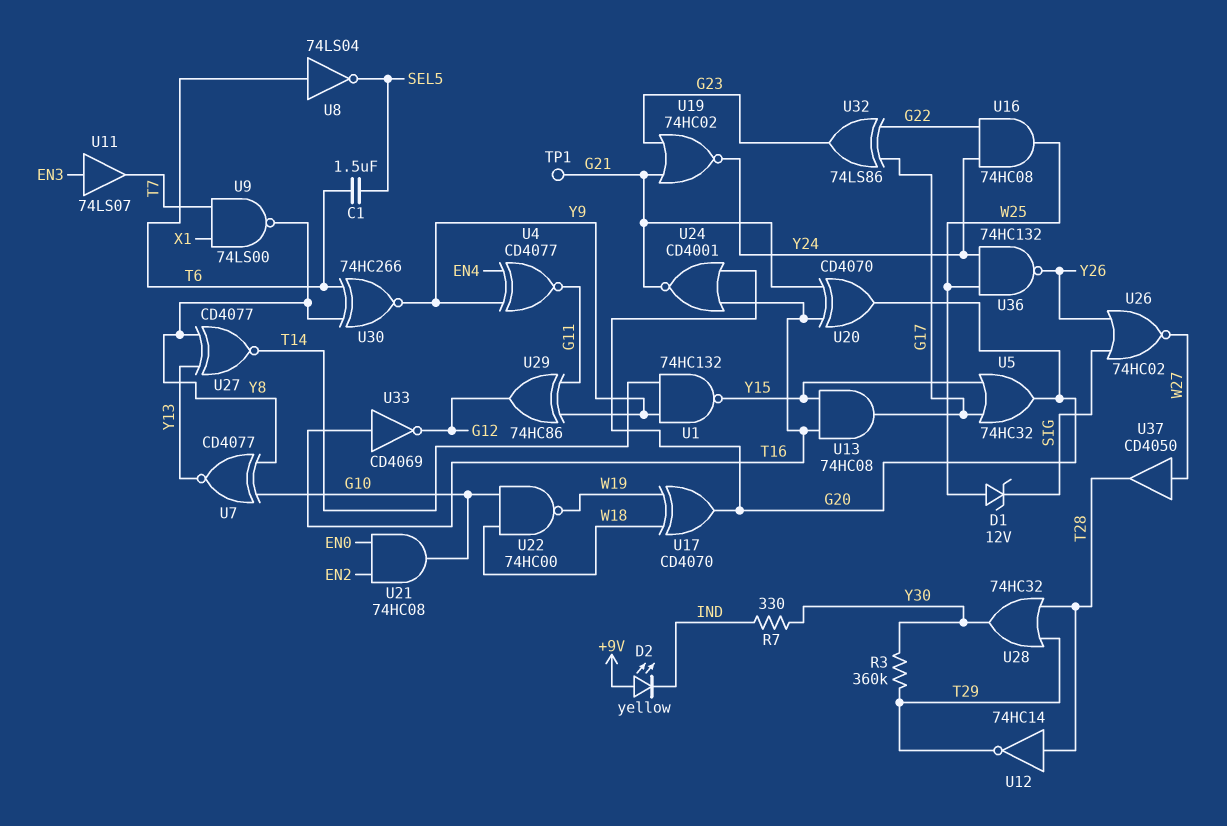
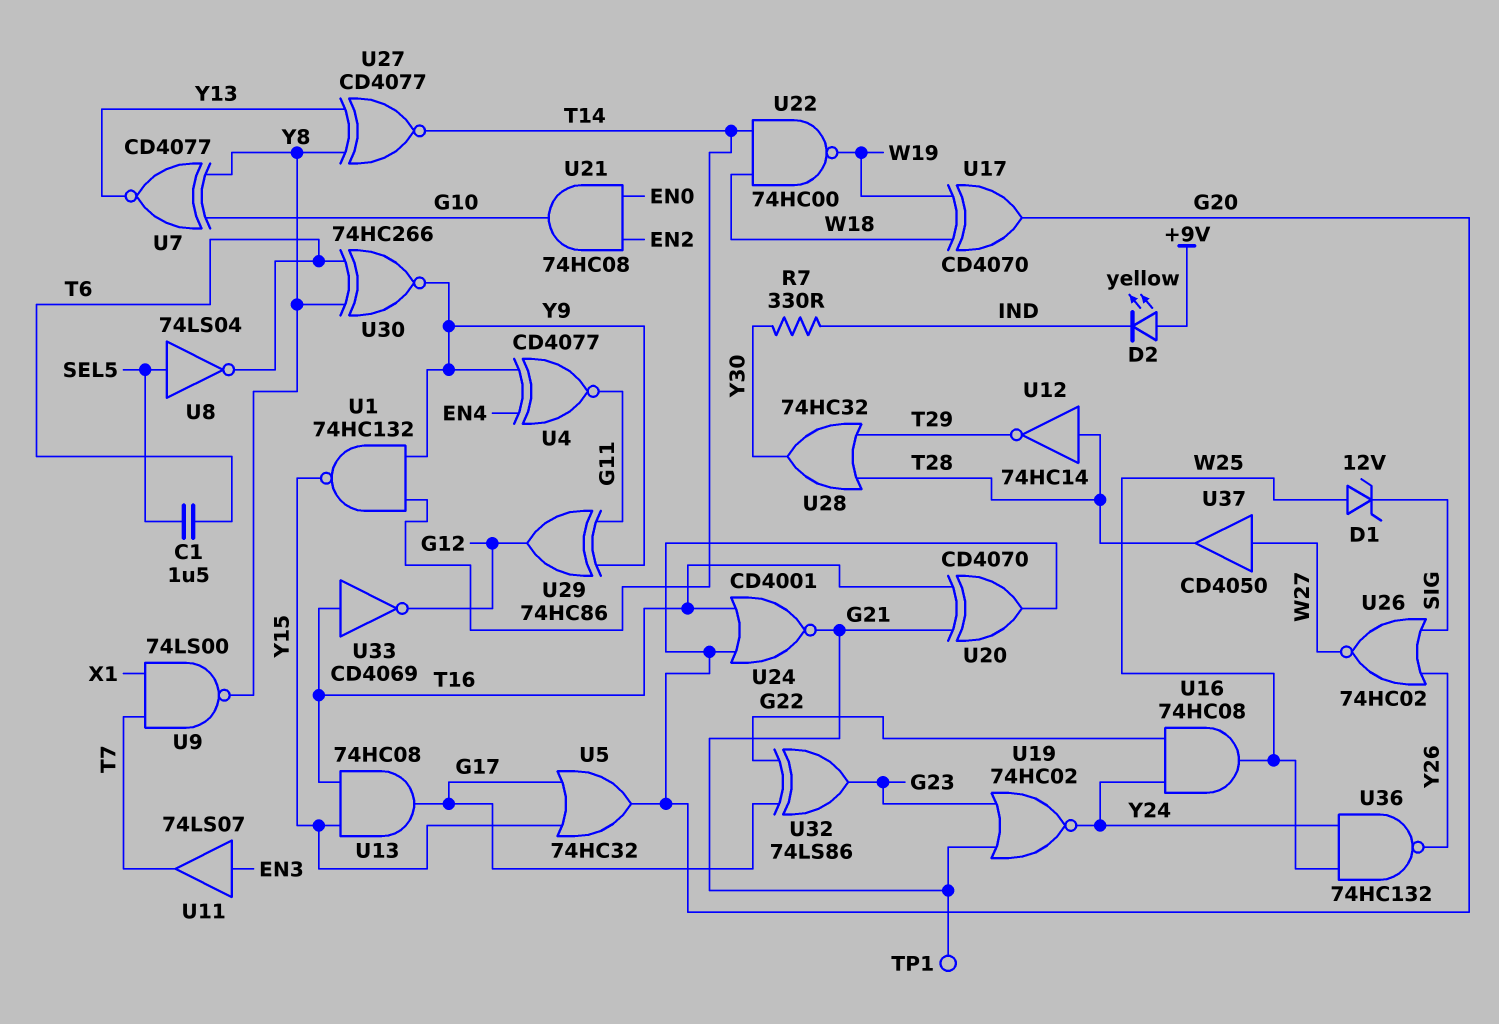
R3: 360k (T29, Y30) -> none
U8: NOT 74LS04 (in T6, out SEL5) -> NOT 74LS04 (in SEL5, out T6)
U22: NAND 74HC00 (in G10, in W18, out W19) -> NAND 74HC00 (in T14, in W18, out W19)

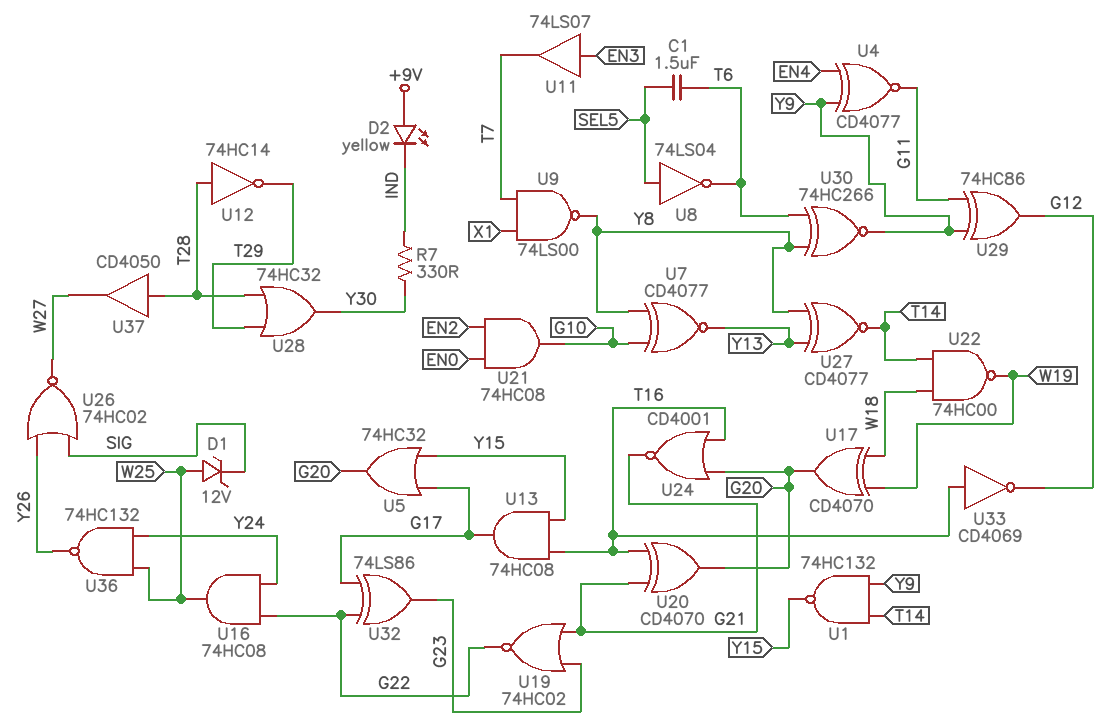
TP1: test point (G21) -> none
U19: NOR 74HC02 (in G21, in G23, out Y24) -> NOR 74HC02 (in G21, in G23, out G22)
U37: buffer CD4050 (in W27, out T28) -> buffer CD4050 (in T28, out W27)

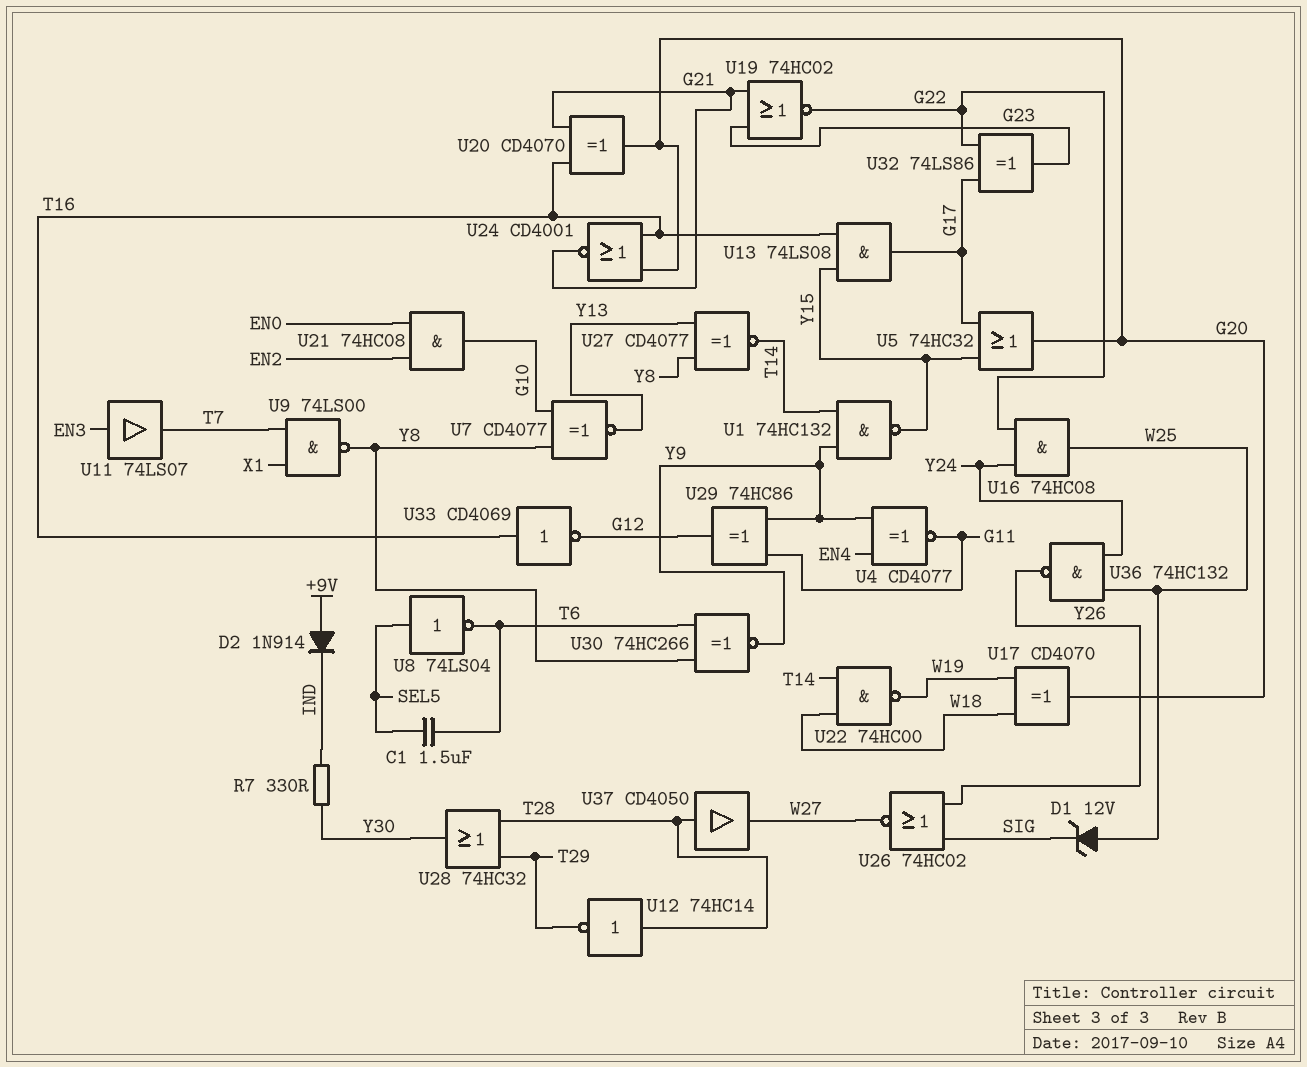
D2: LED yellow (A +9V, K IND) -> diode 1N914 (A +9V, K IND)
U13: AND 74HC08 (in T16, in Y15, out G17) -> AND 74LS08 (in T16, in Y15, out G17)

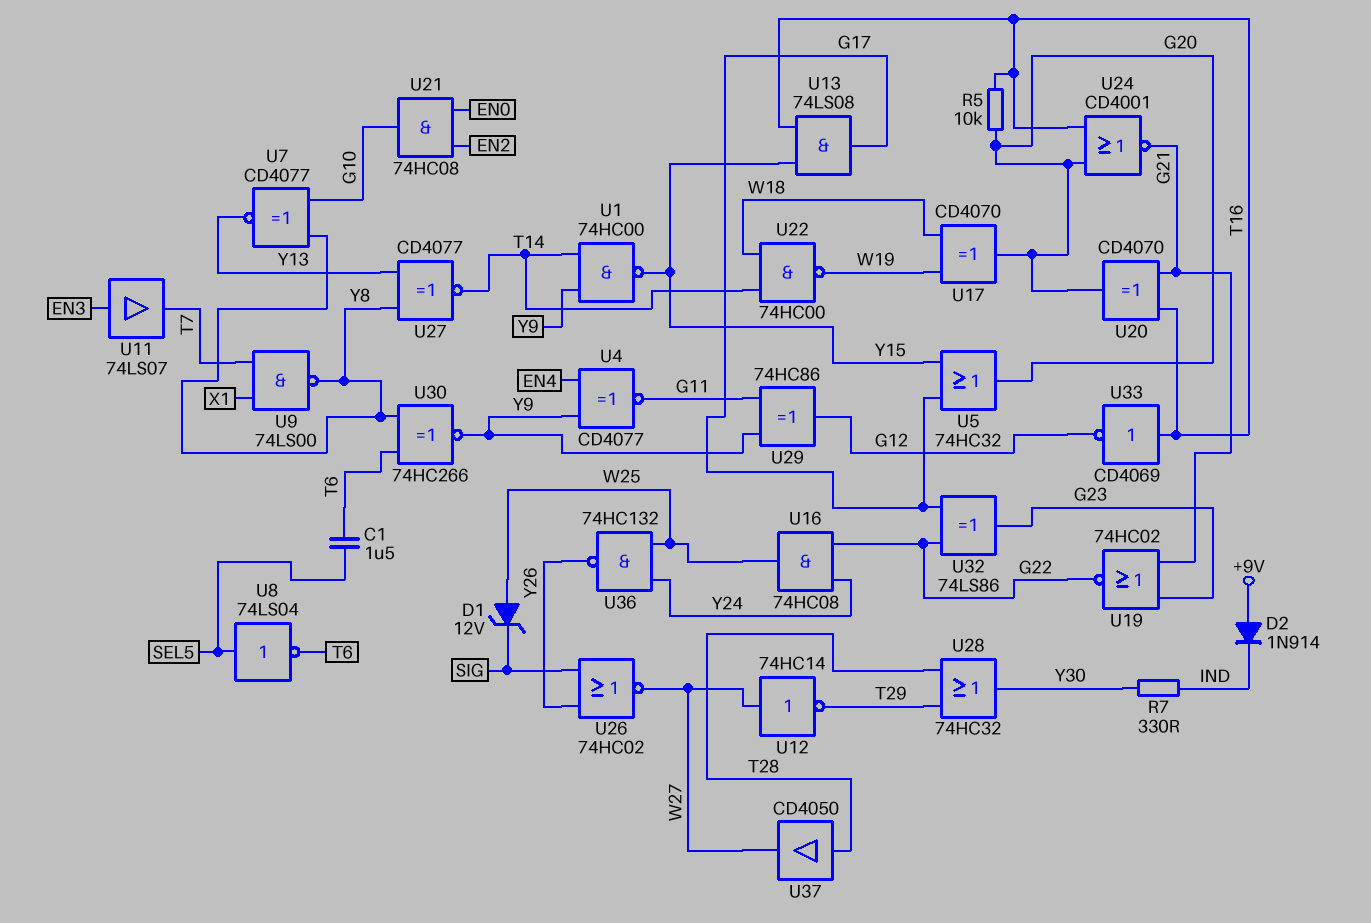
R5: none -> 10k (G20, T16)
U1: NAND 74HC132 (in T14, in Y9, out Y15) -> NAND 74HC00 (in T14, in Y9, out Y15)
U12: NOT 74HC14 (in T28, out T29) -> NOT 74HC14 (in W27, out T29)

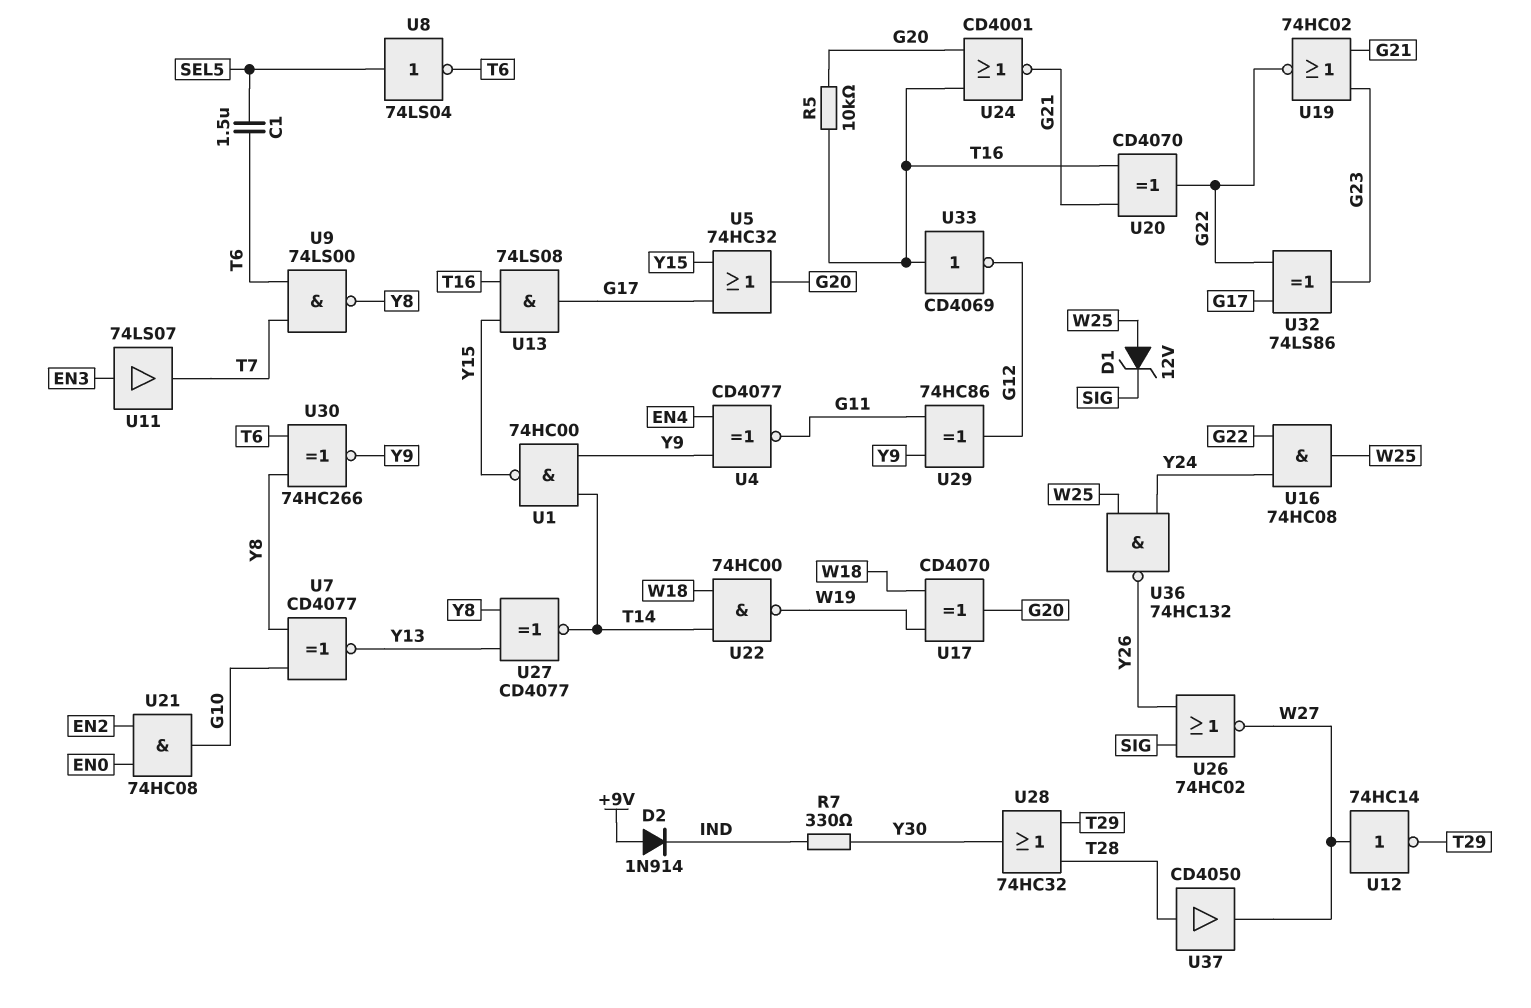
U9: NAND 74LS00 (in T7, in X1, out Y8) -> NAND 74LS00 (in T6, in T7, out Y8)
U20: XOR CD4070 (in G21, in T16, out G20) -> XOR CD4070 (in G21, in T16, out G22)

